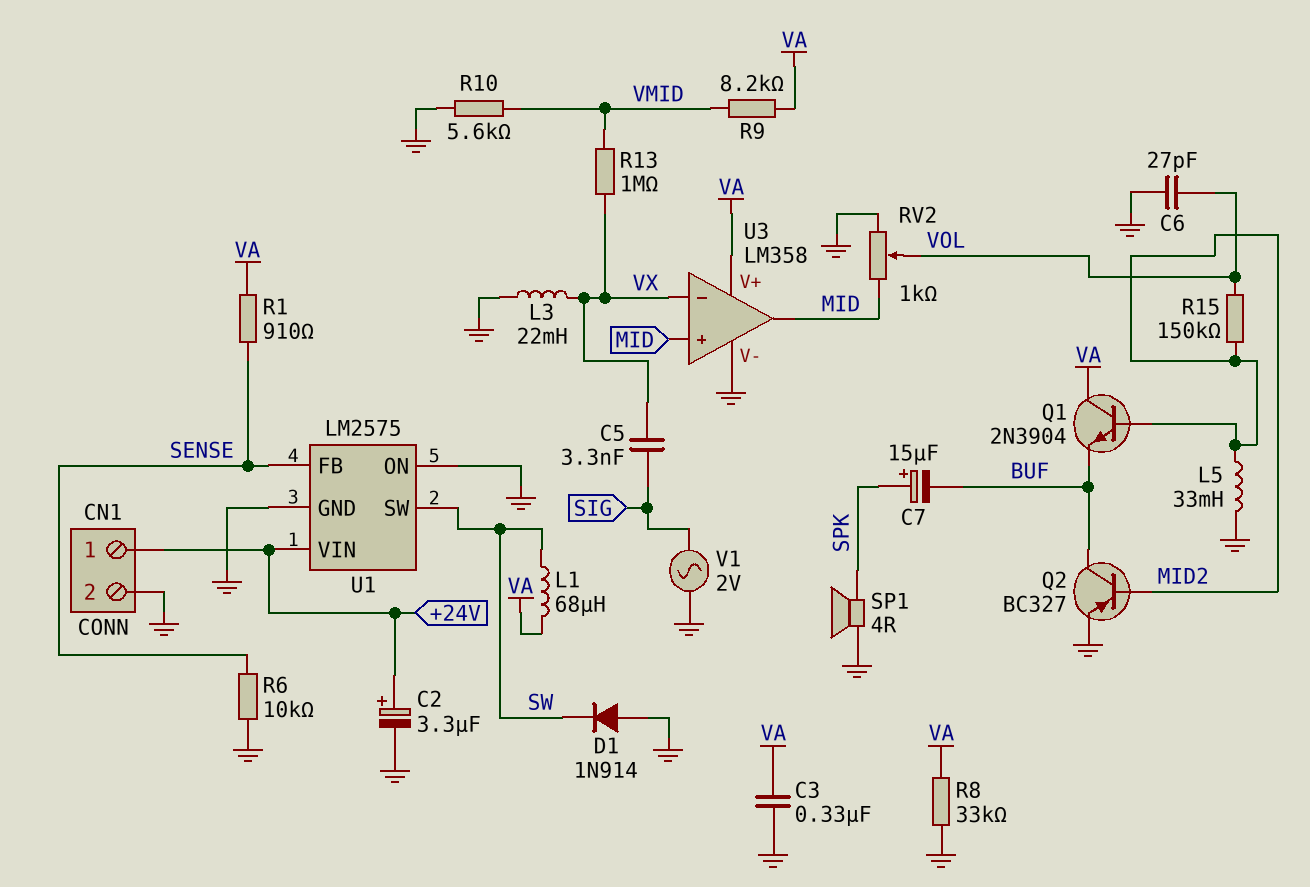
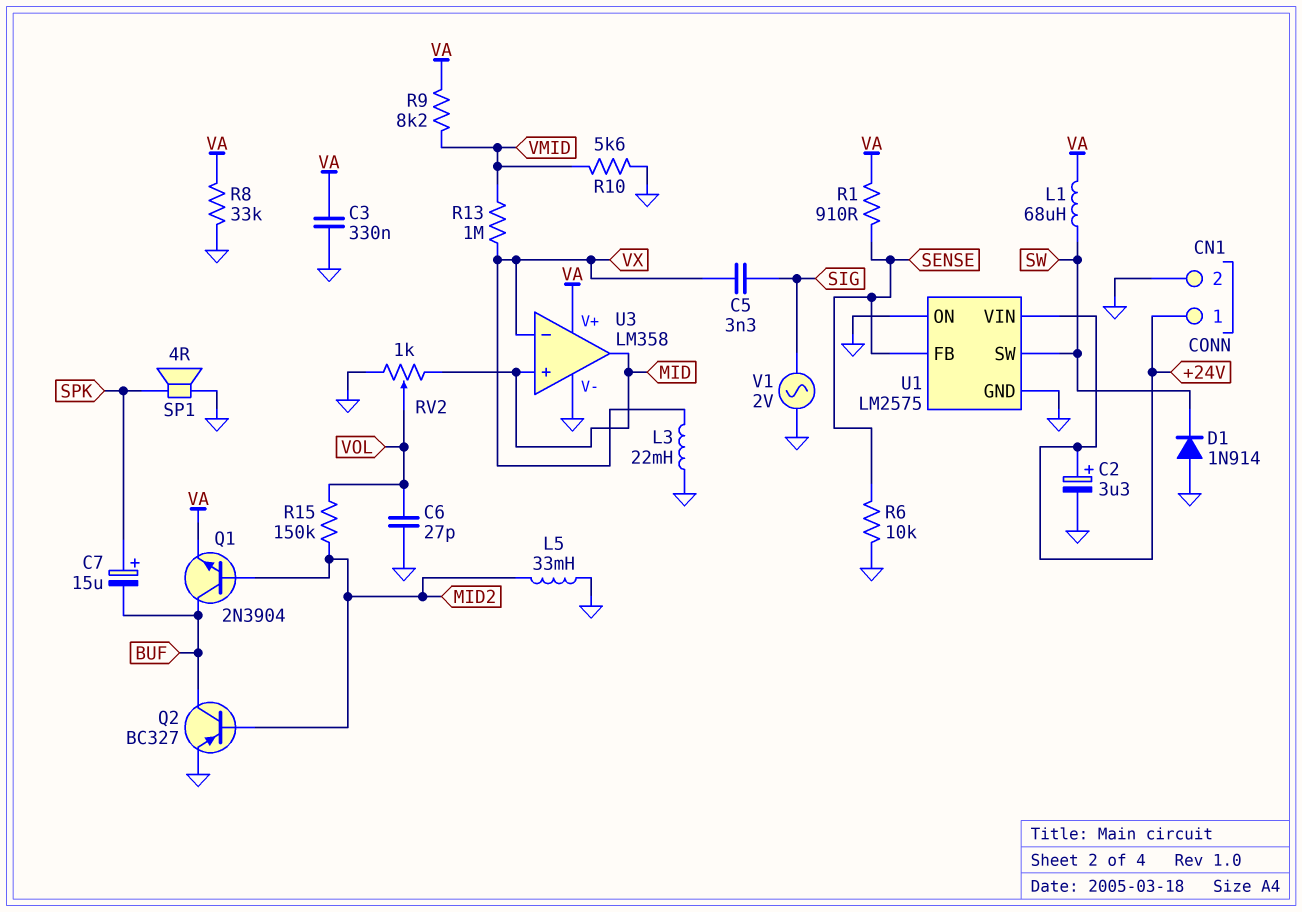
Q1: NPN 2N3904 (B MID2, C VA, E BUF) -> NPN 2N3904 (B MID2, C BUF, E VA)

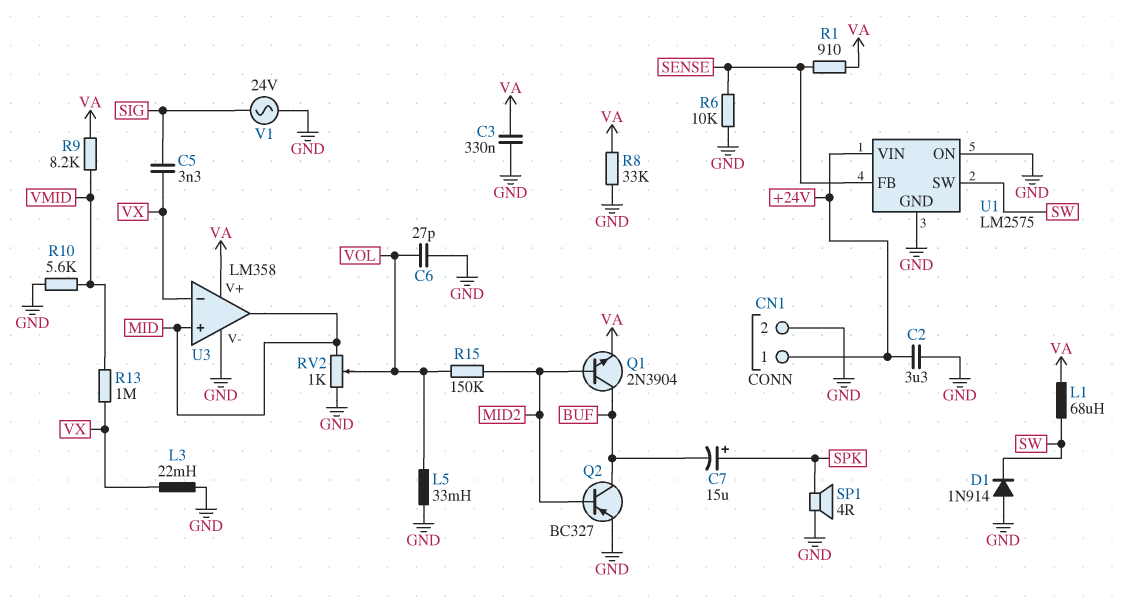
C2: 3.3uF (plus +24V, minus GND) -> 3.3uF (+24V, GND)
L5: 33mH (GND, MID2) -> 33mH (GND, VOL)
V1: AC 2V (GND, SIG) -> AC 24V (GND, SIG)

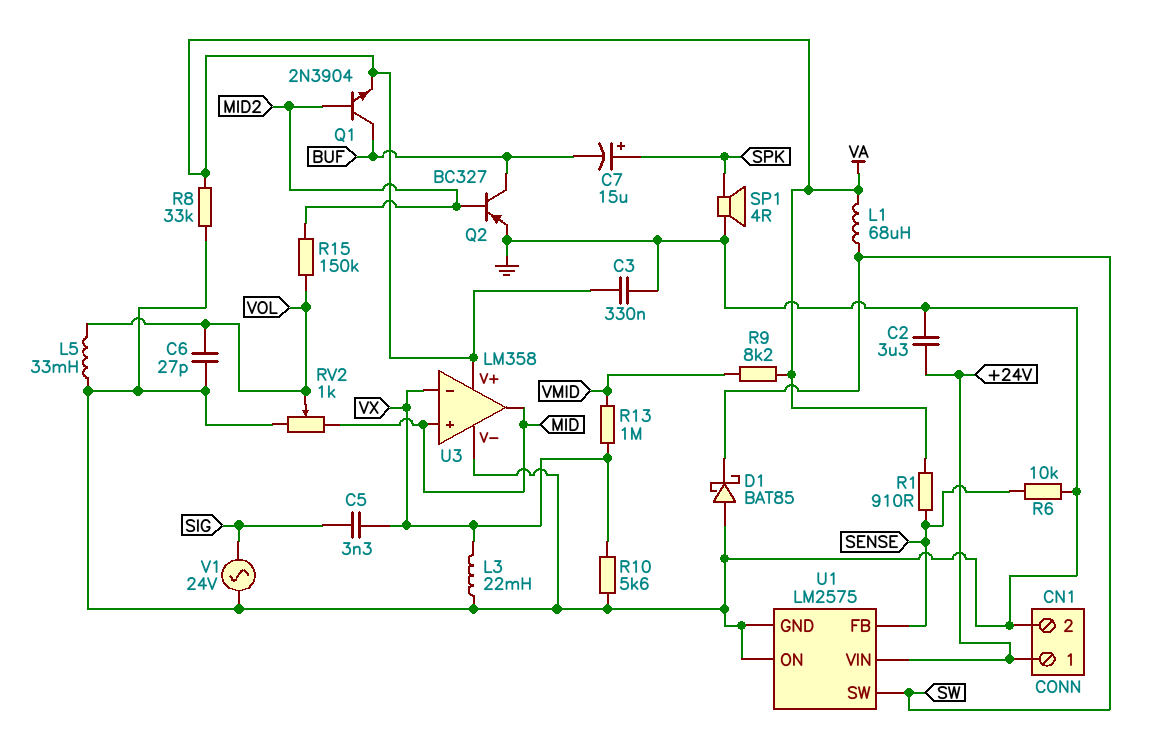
D1: diode 1N914 (A GND, K SW) -> schottky BAT85 (A GND, K SW)
R10: 5.6k (GND, VMID) -> 5.6k (GND, VX)

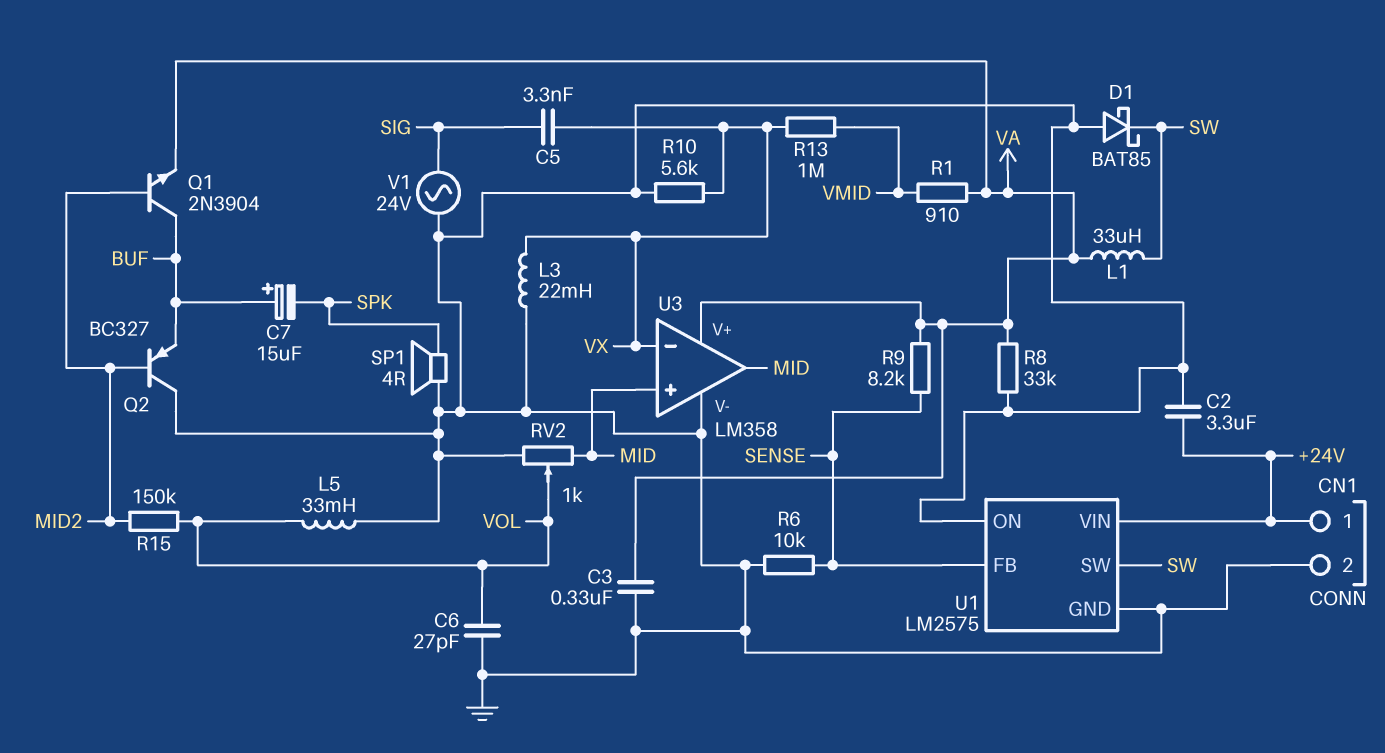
C7: 15uF (plus SPK, minus BUF) -> 15uF (plus BUF, minus SPK)
L1: 68uH (SW, VA) -> 33uH (SW, VA)
Q2: PNP BC327 (B MID2, C BUF, E GND) -> PNP BC327 (B MID2, C GND, E BUF)
R1: 910 (SENSE, VA) -> 910 (VA, VMID)
R9: 8.2k (VA, VMID) -> 8.2k (SENSE, VA)

